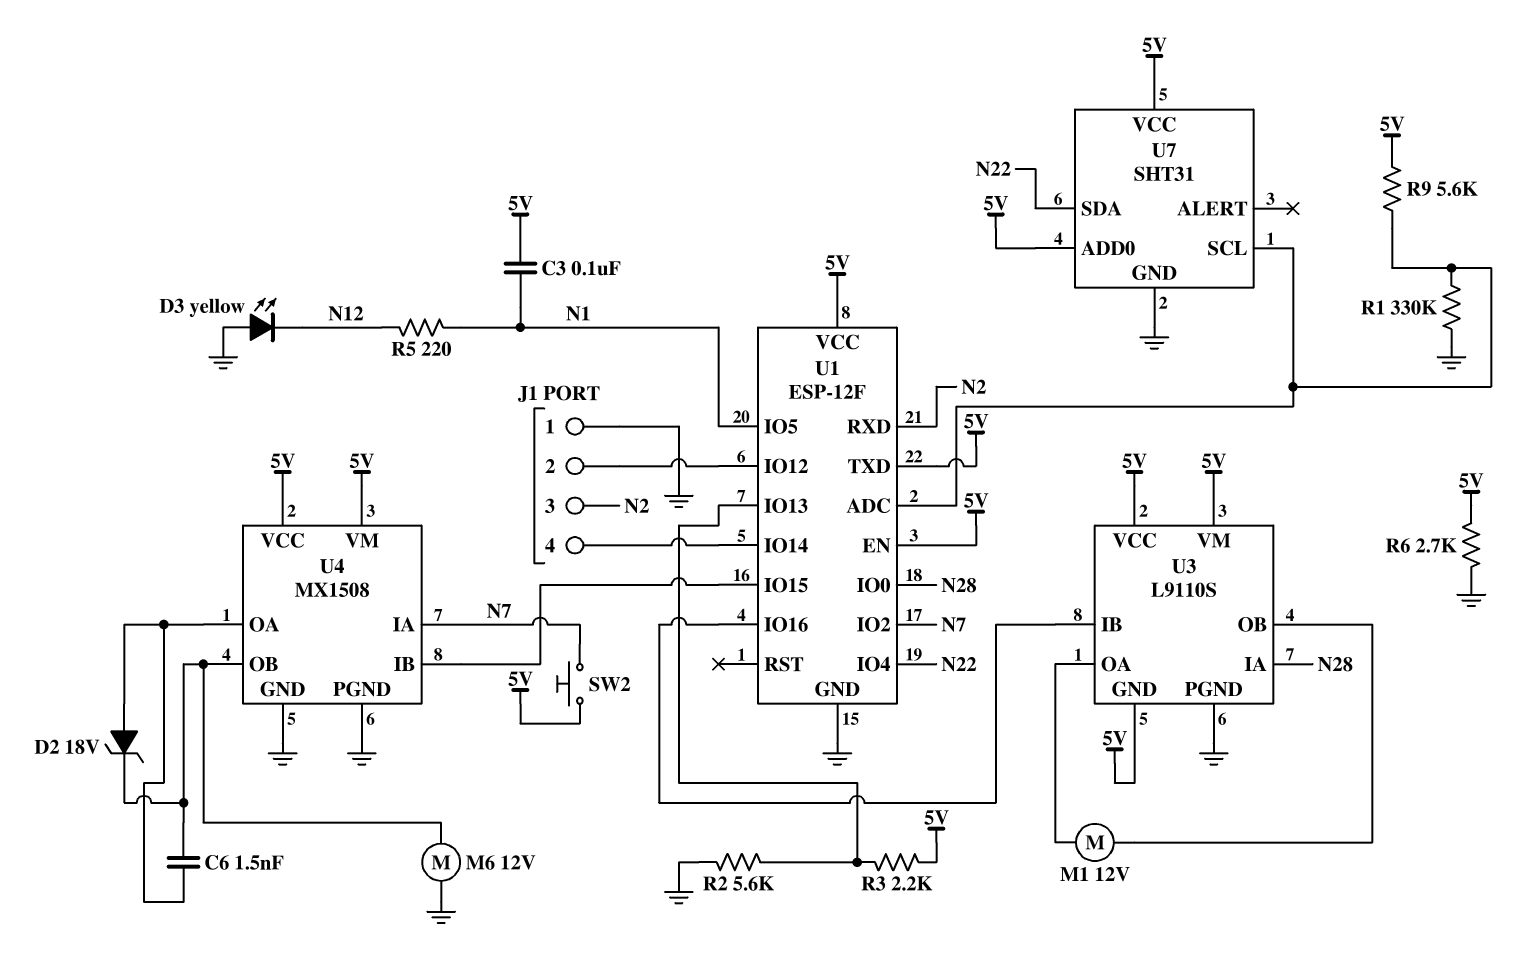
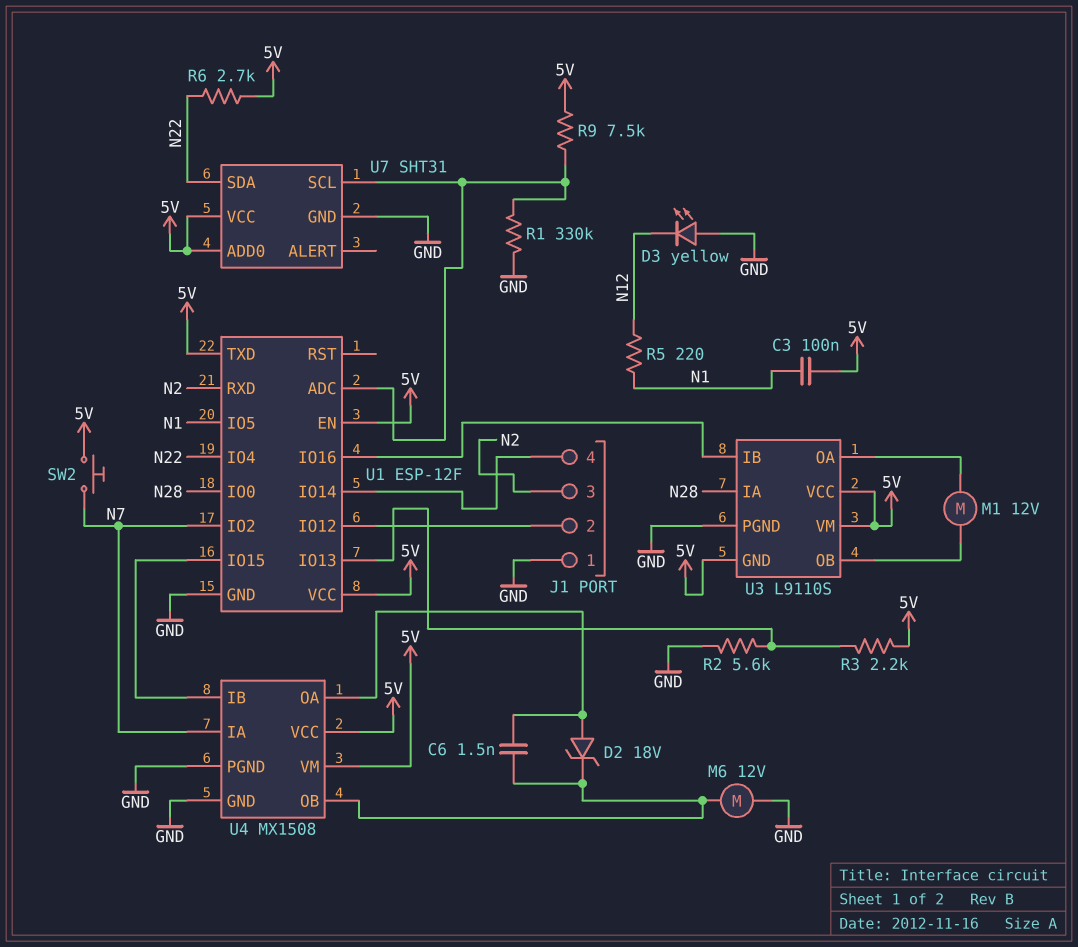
R6: 2.7k (5V, GND) -> 2.7k (5V, N22)
R9: 5.6k (5V, U1/ADC) -> 7.5k (5V, U1/ADC)

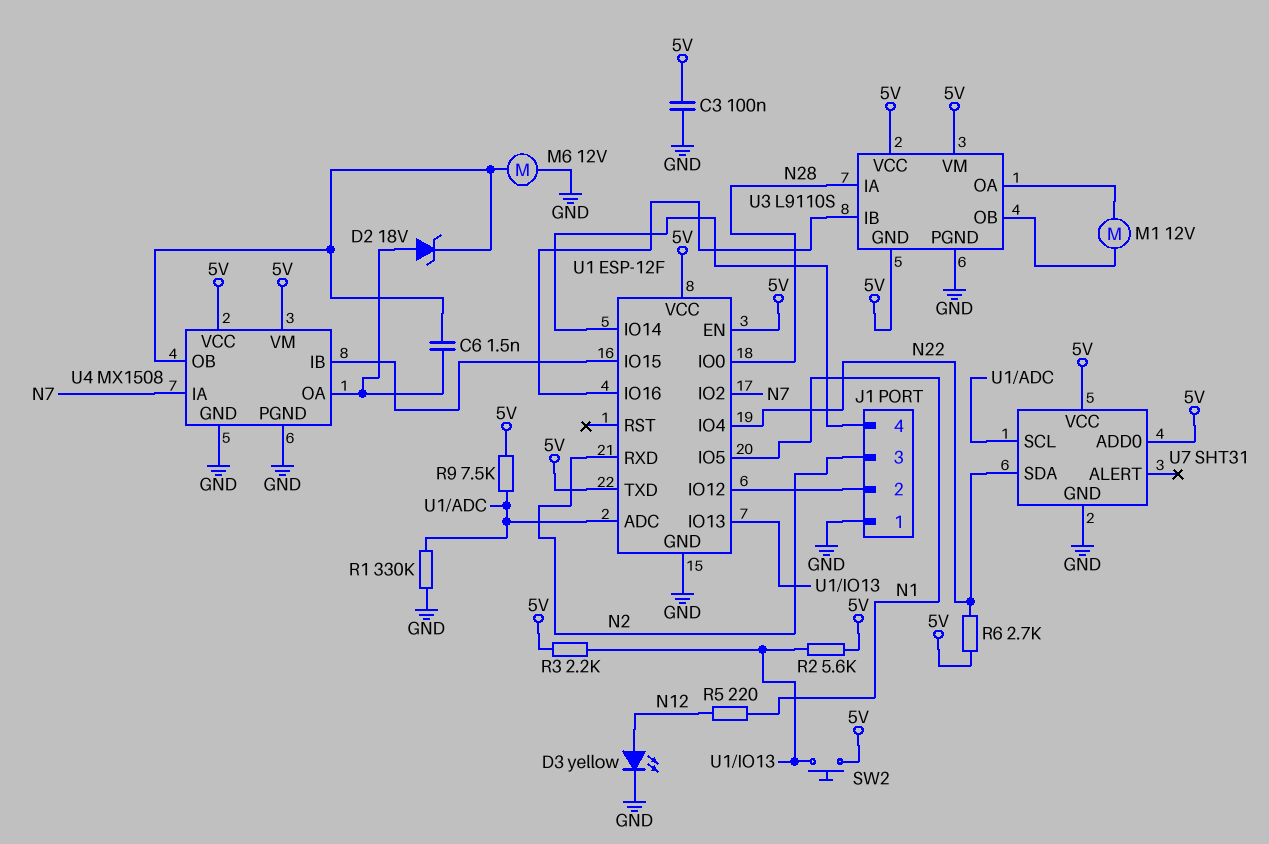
C3: 100nF (5V, N1) -> 100nF (5V, GND)
D3: LED yellow (A GND, K N12) -> LED yellow (A N12, K GND)
R2: 5.6k (GND, U1/IO13) -> 5.6k (5V, U1/IO13)
SW2: button (5V, N7) -> button (5V, U1/IO13)

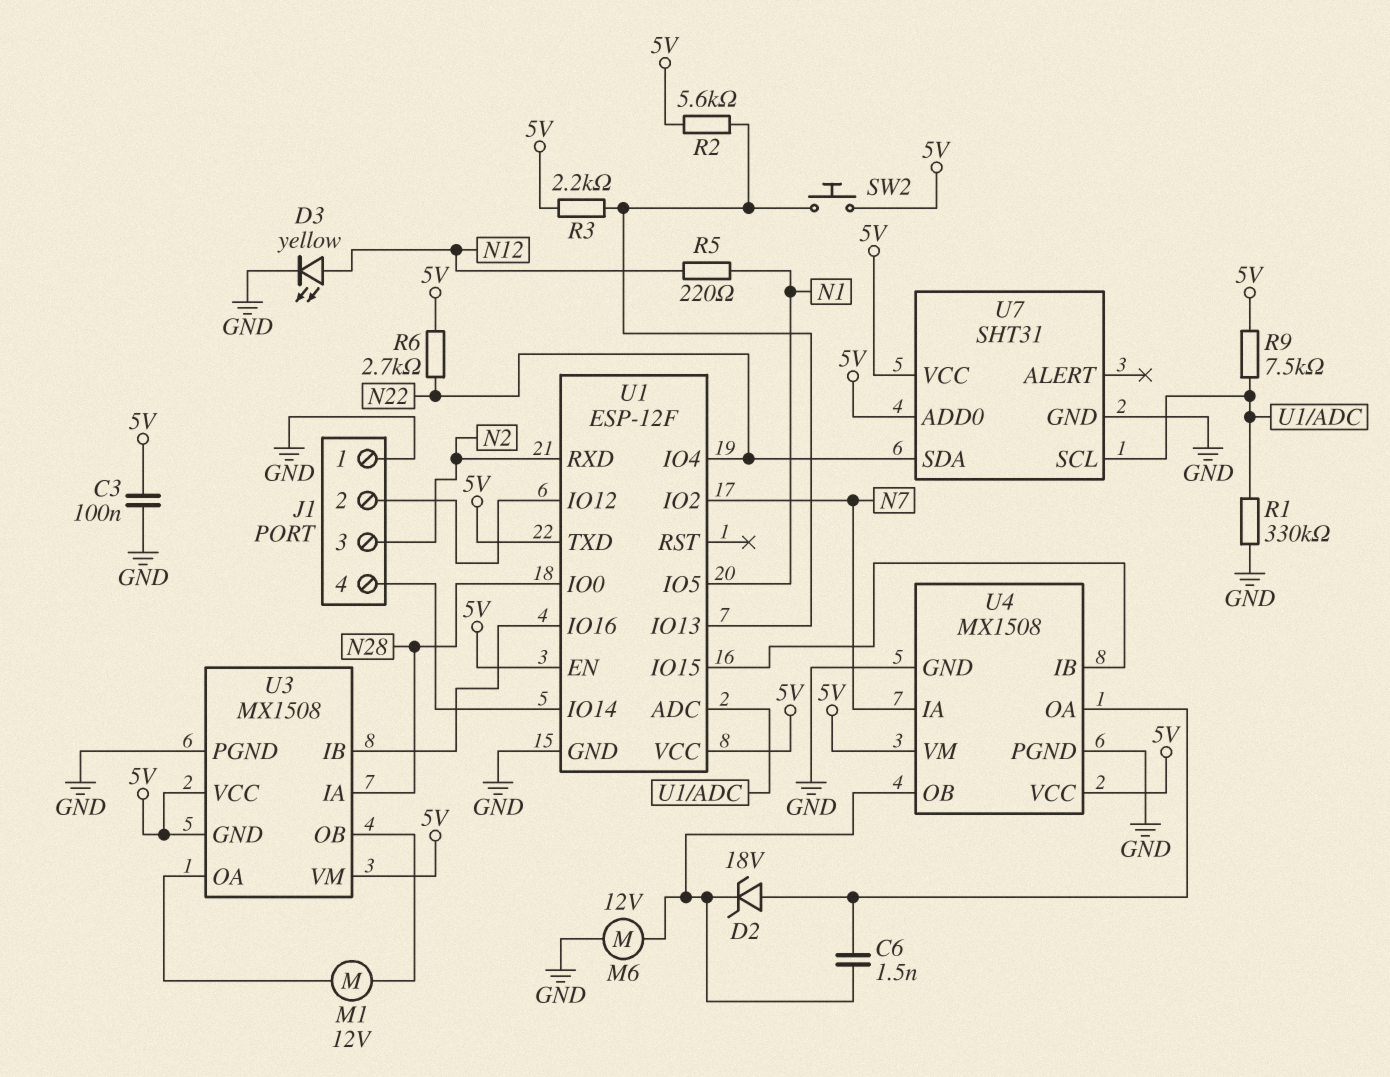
U3: L9110S -> MX1508

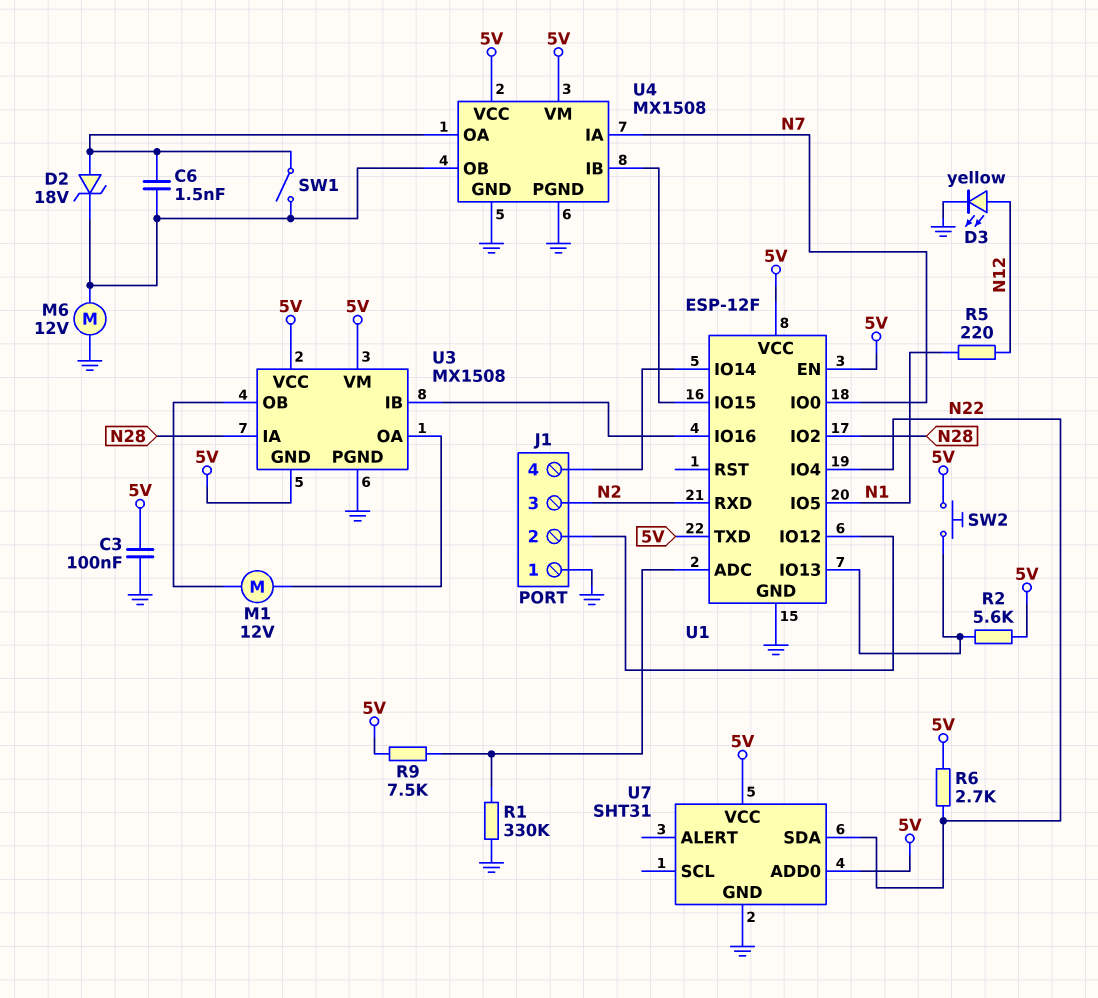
R3: 2.2k (5V, U1/IO13) -> none
SW1: none -> switch (U4/OA, U4/OB)
U1 pin IO0: N28 -> N7
U1 pin IO2: N7 -> N28
U7 pin SCL: U1/ADC -> none

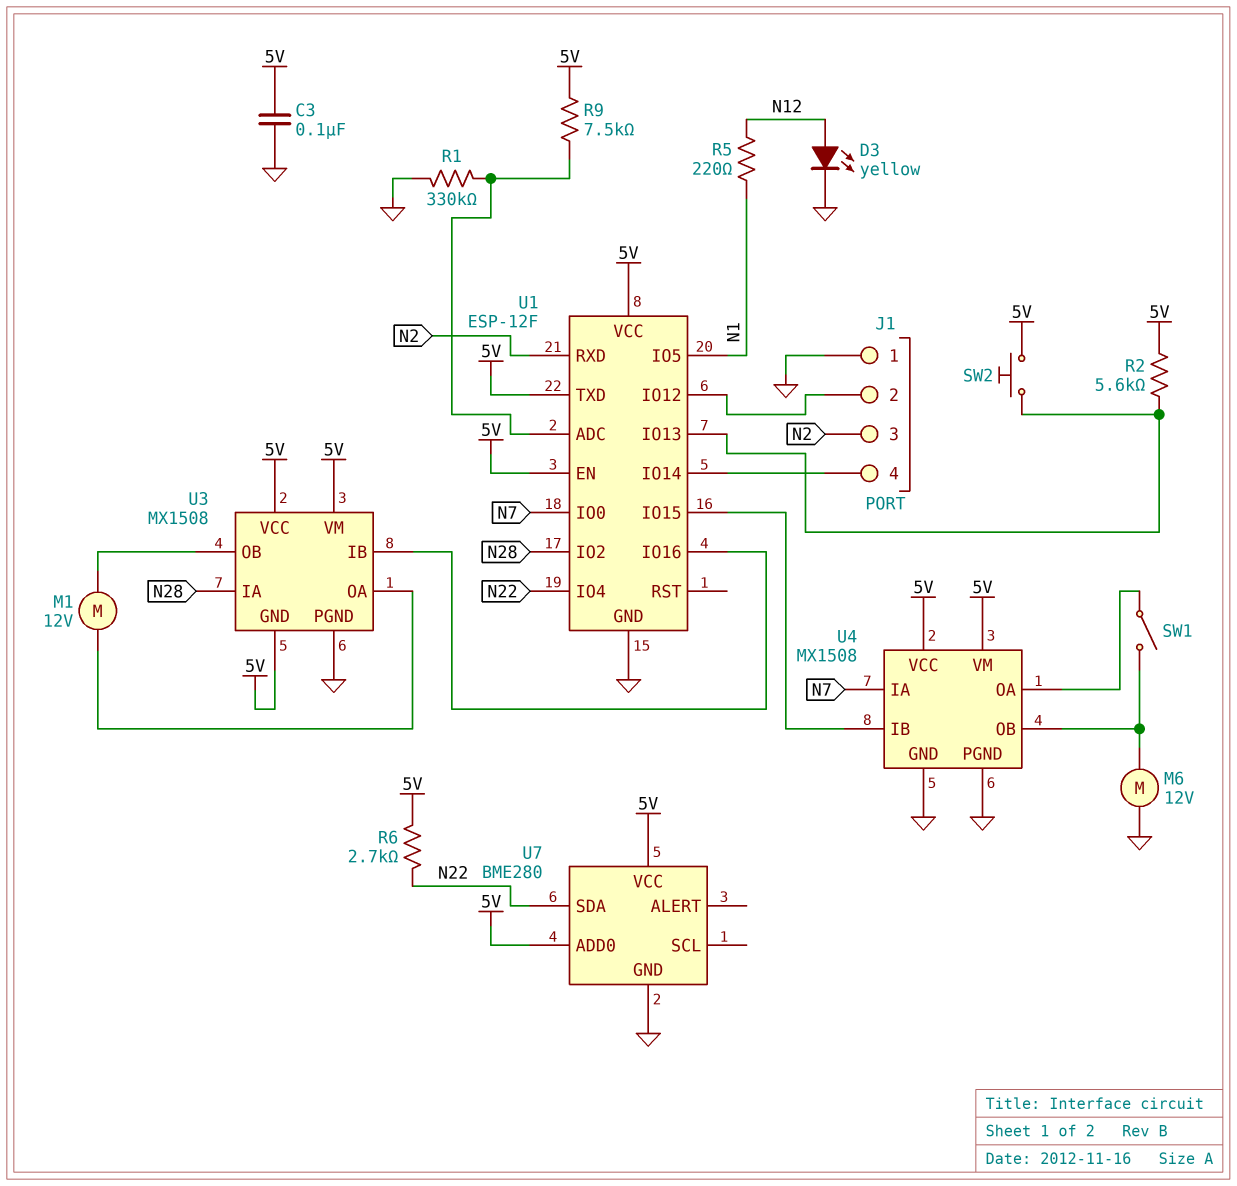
C6: 1.5nF (U4/OA, U4/OB) -> none
D2: zener 18V (A U4/OA, K U4/OB) -> none
U7: SHT31 -> BME280

